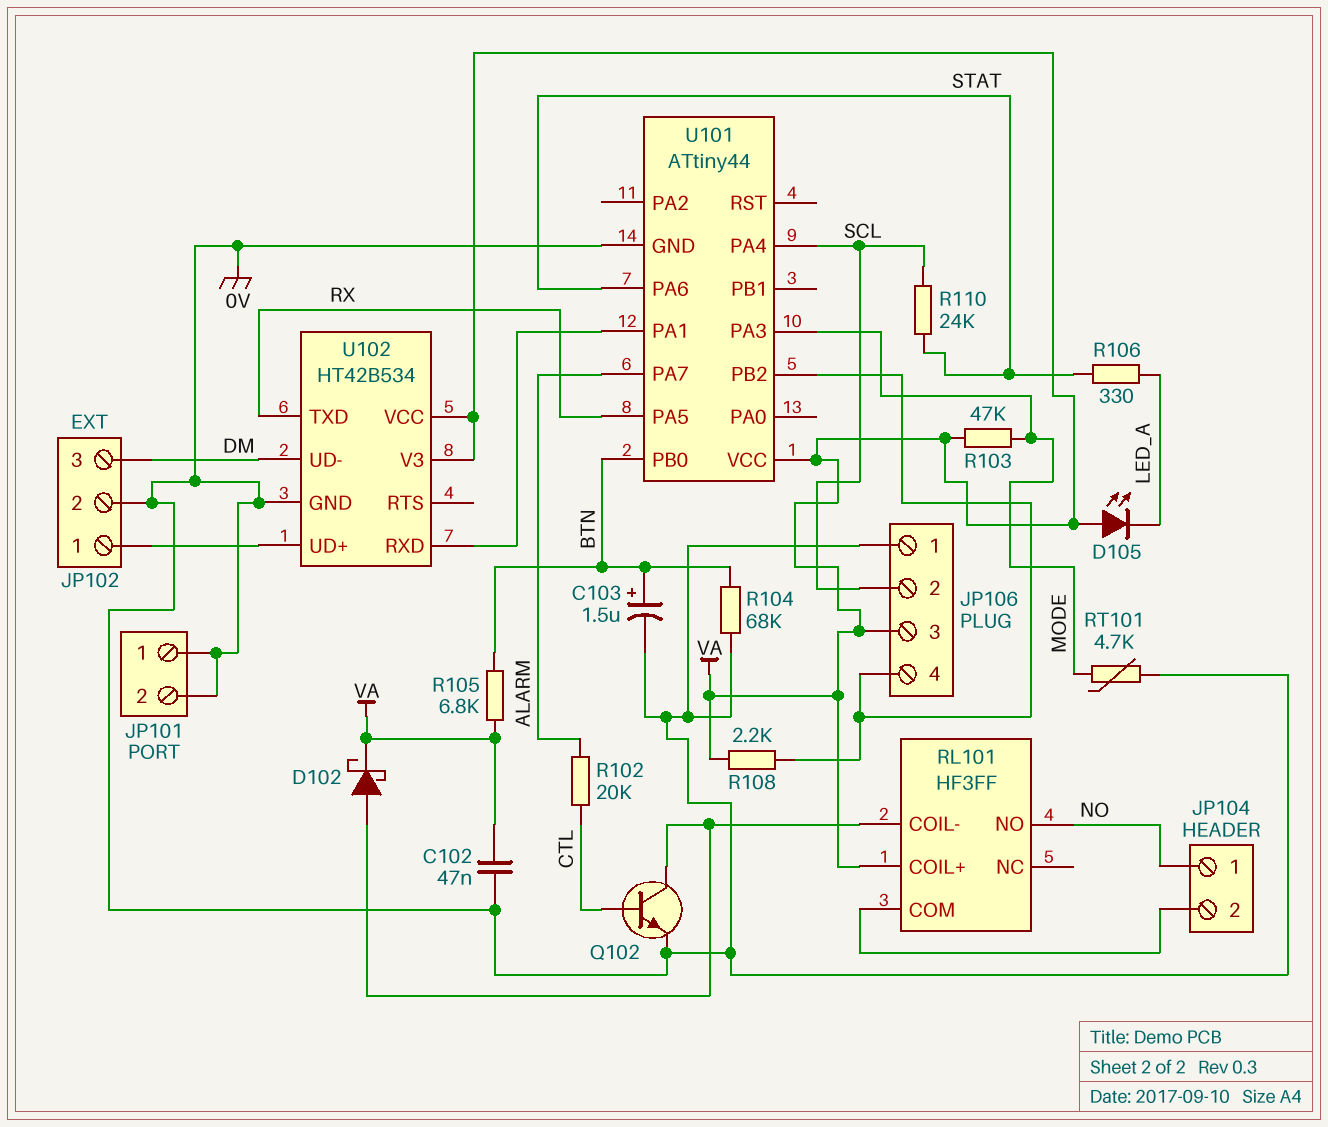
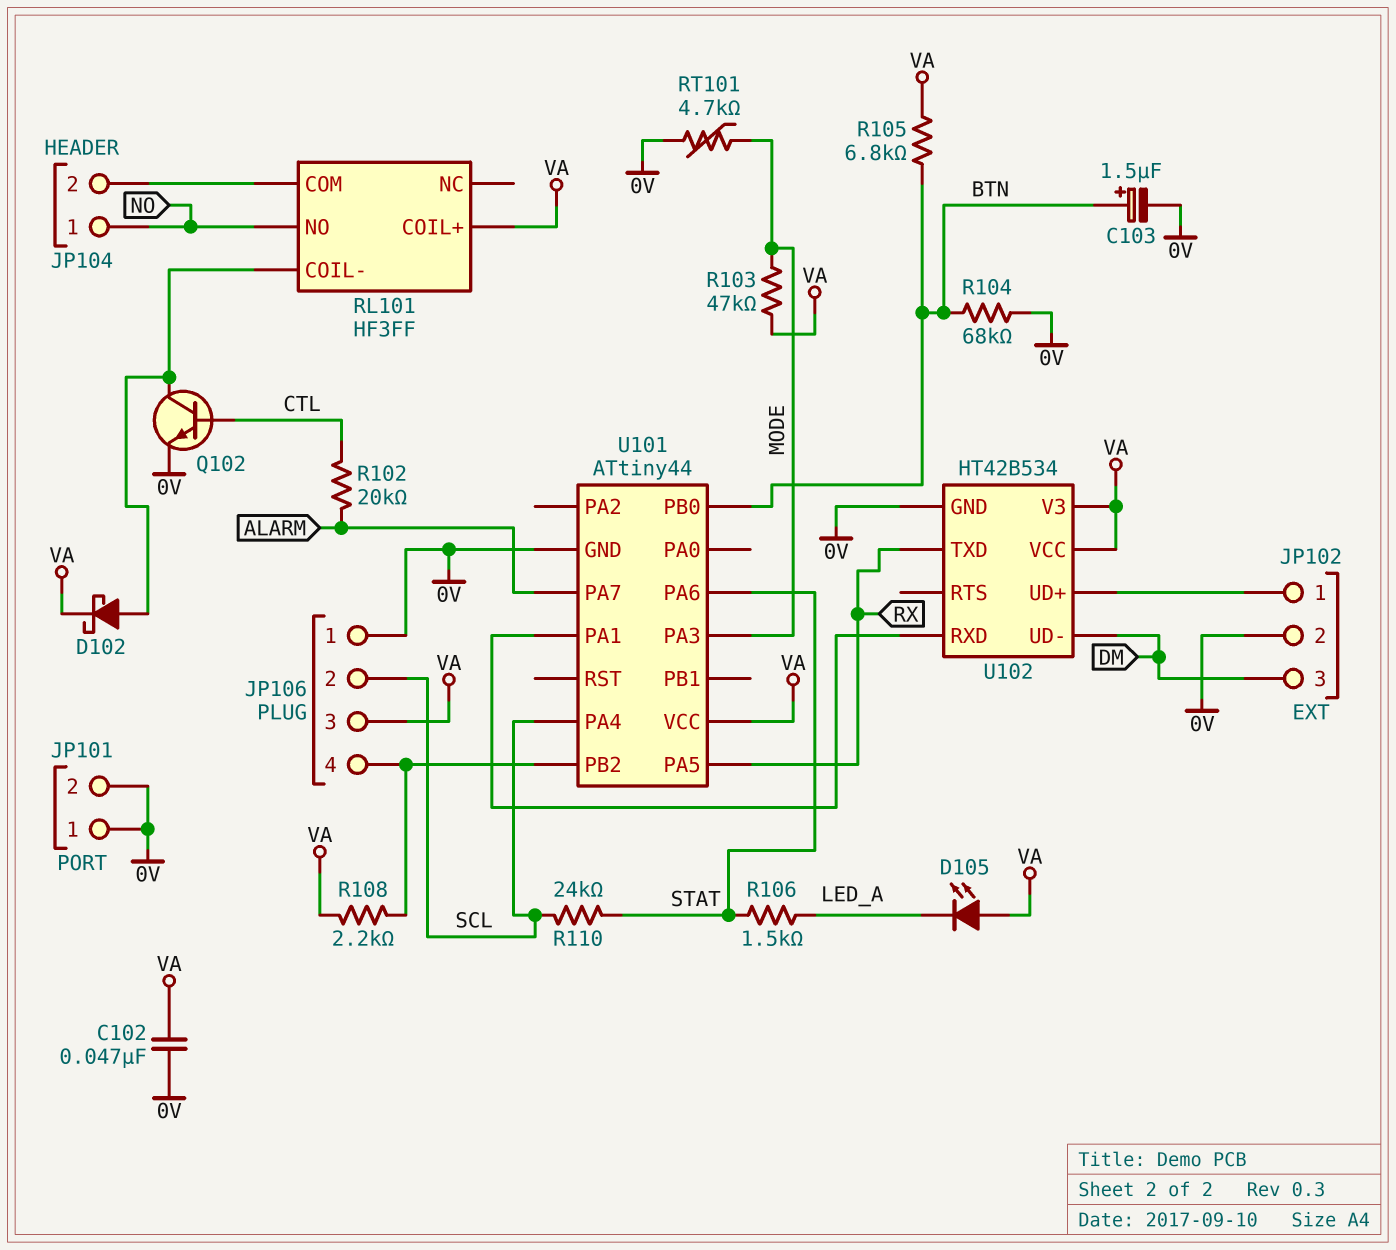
R106: 330 (LED_A, STAT) -> 1.5k (LED_A, STAT)

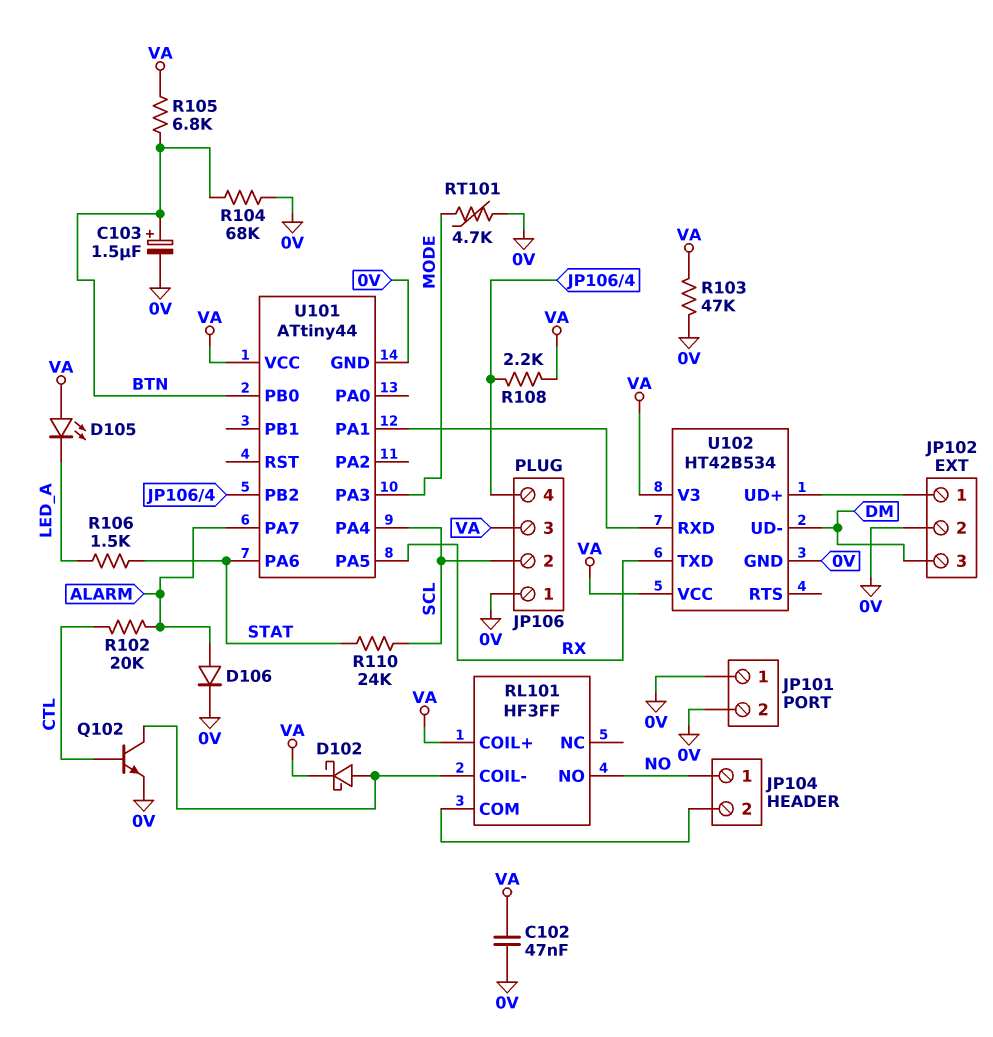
D106: none -> diode (A ALARM, K 0V)
R103: 47k (MODE, VA) -> 47k (0V, VA)

